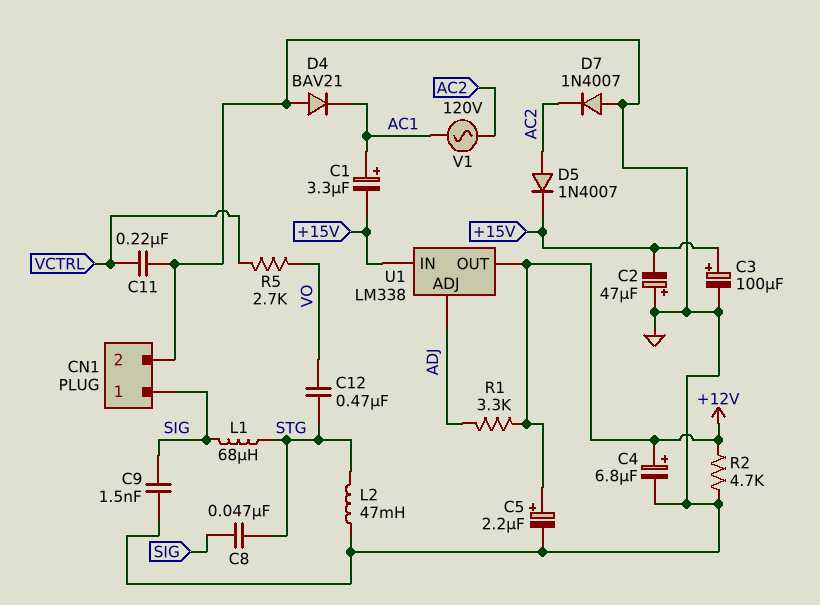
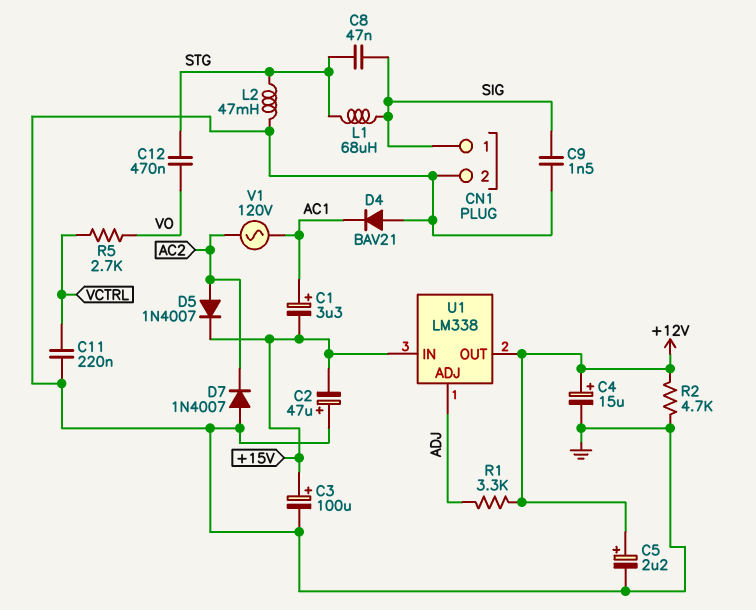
C4: 6.8uF (plus +12V, minus GND) -> 15uF (plus +12V, minus GND)

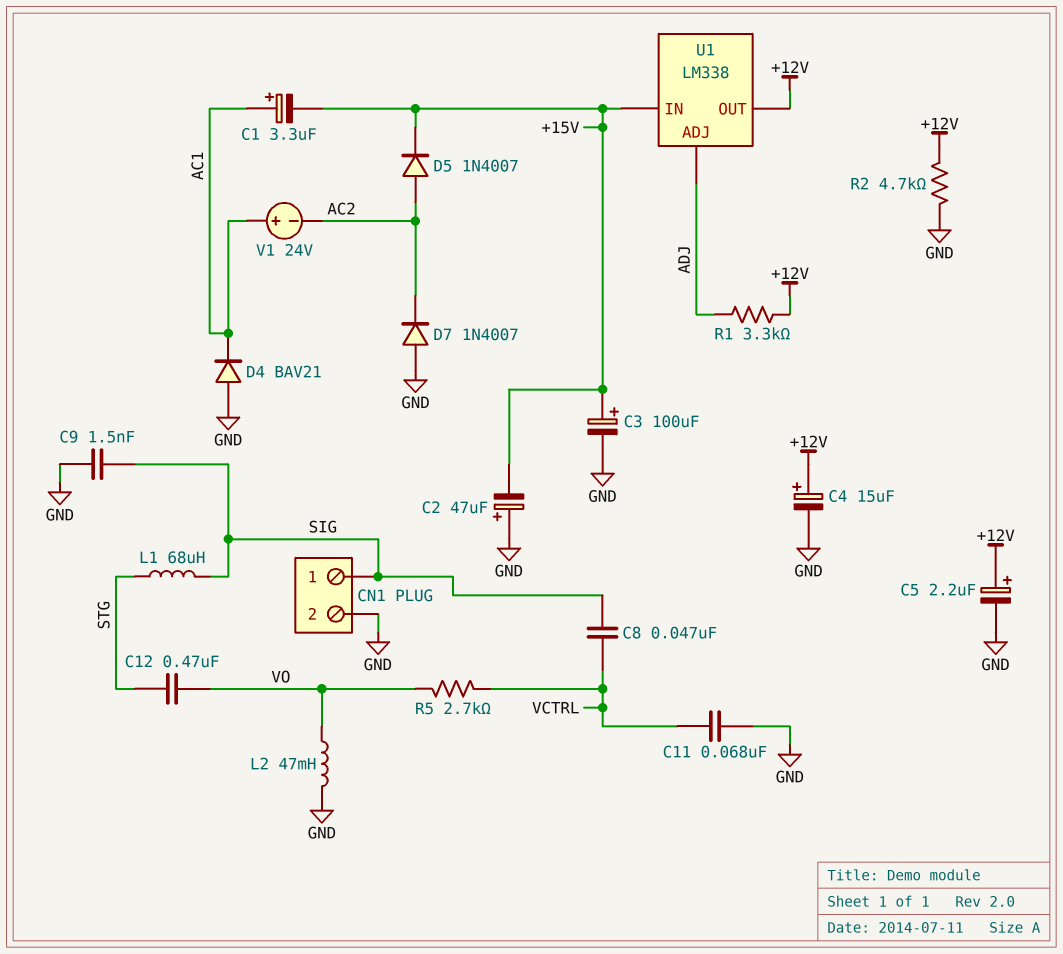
C8: 47nF (SIG, STG) -> 47nF (SIG, VCTRL)
C11: 220nF (GND, VCTRL) -> 68nF (GND, VCTRL)
L2: 47mH (GND, STG) -> 47mH (GND, VO)
V1: AC 120V (AC1, AC2) -> 24V (plus AC1, minus AC2)

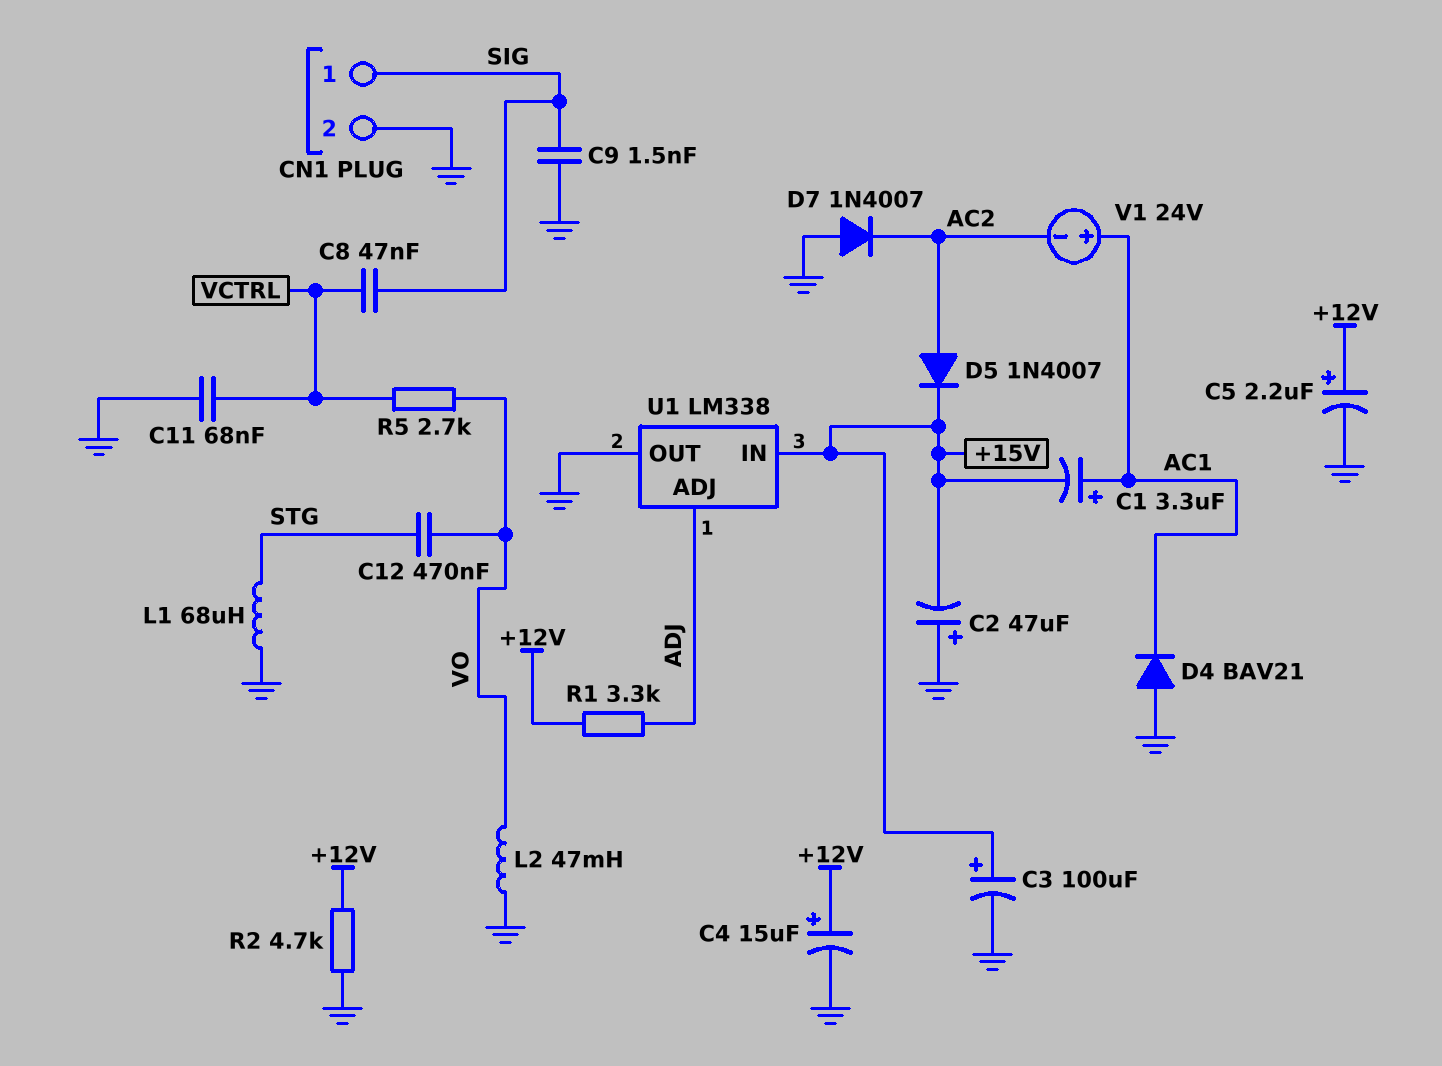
L1: 68uH (SIG, STG) -> 68uH (GND, STG)
U1 pin OUT: +12V -> GND

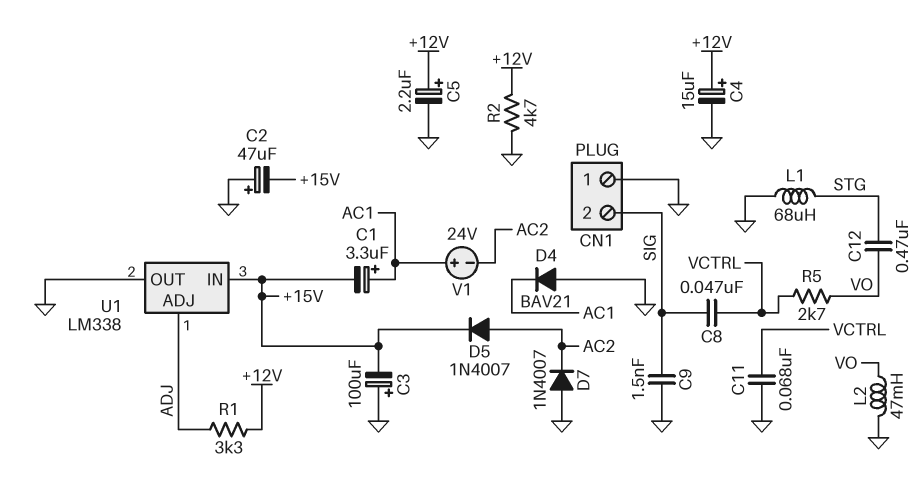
C3: 100uF (plus +15V, minus GND) -> 100uF (plus GND, minus +15V)
CN1 pin 1: SIG -> GND
CN1 pin 2: GND -> SIG

